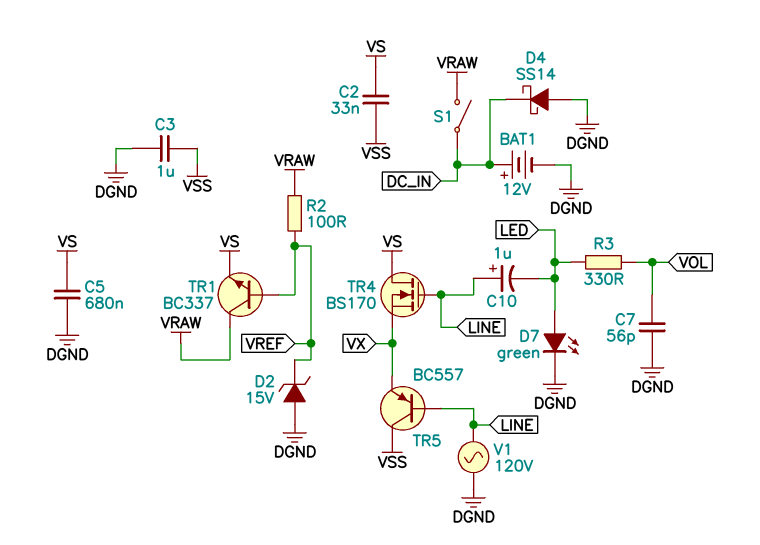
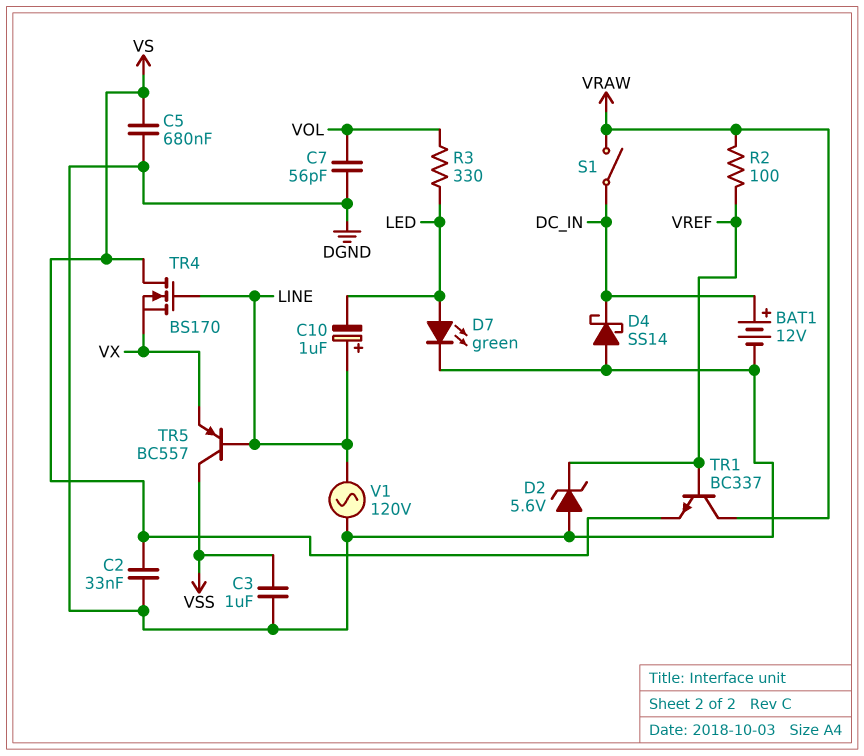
C2: 33nF (VS, VSS) -> 33nF (DGND, VS)
D2: zener 15V (A DGND, K VREF) -> zener 5.6V (A DGND, K VREF)

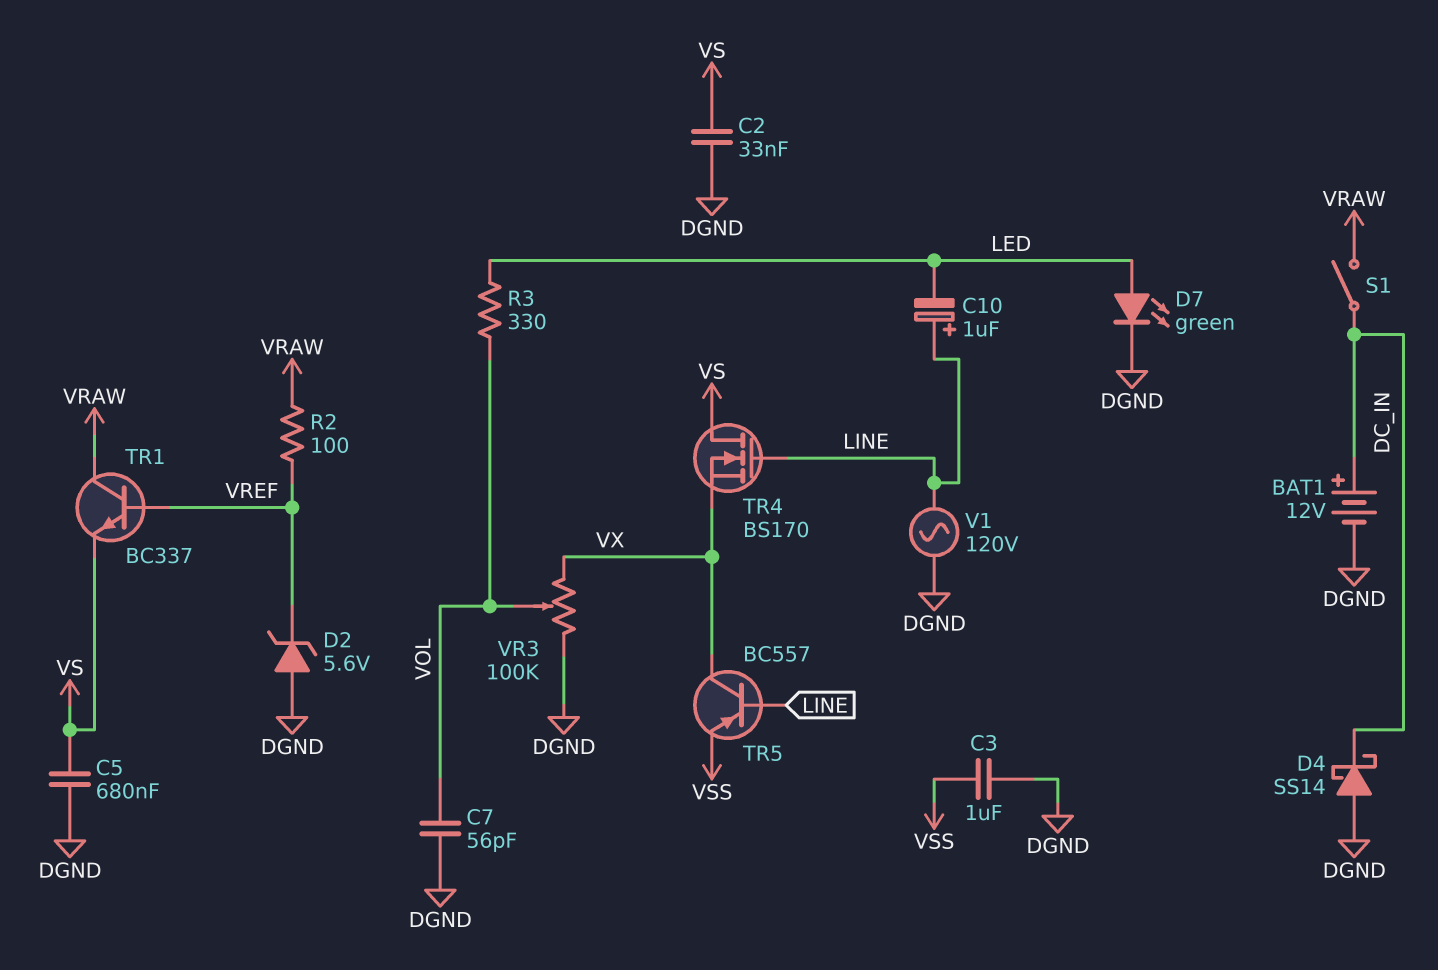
TR5: PNP BC557 (B LINE, C VSS, E VX) -> PNP BC557 (B LINE, C VX, E VSS)
VR3: none -> 100k (DGND, VX, wiper VOL)

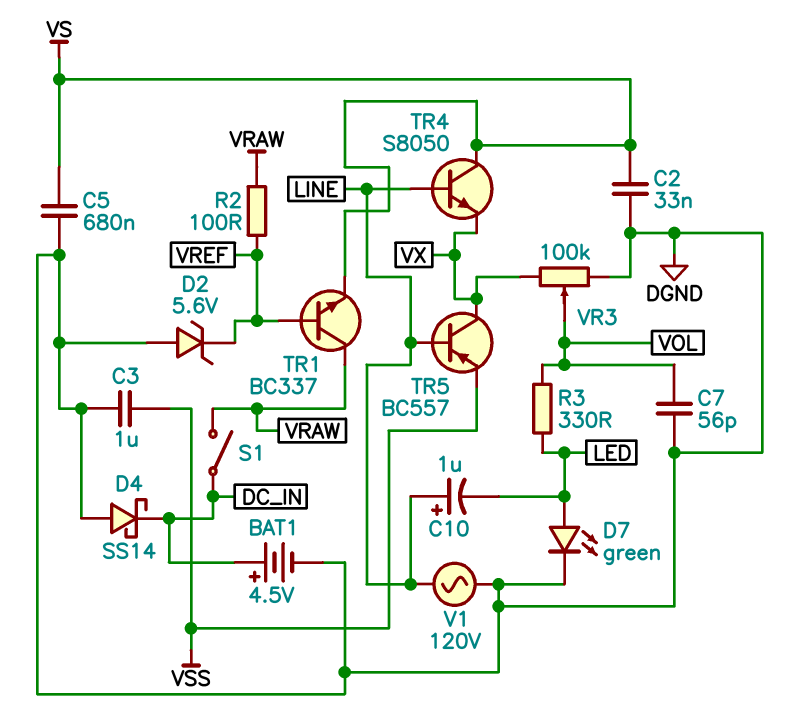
BAT1: 12V (plus DC_IN, minus DGND) -> 4.5V (plus DC_IN, minus DGND)
TR4: NMOS BS170 (G LINE, D VS, S VX) -> NPN S8050 (B LINE, C VS, E VX)

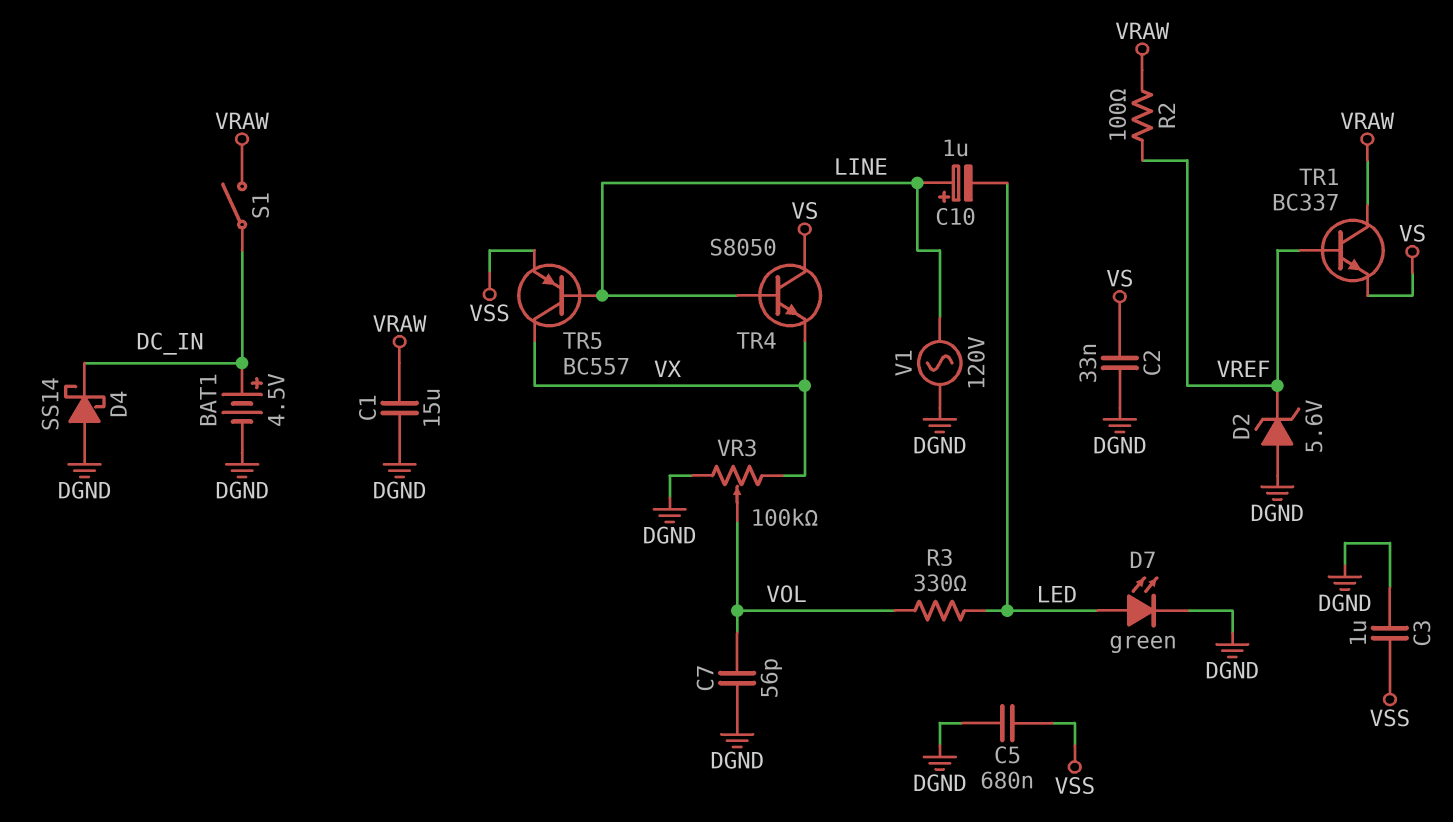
C1: none -> 15uF (DGND, VRAW)
C5: 680nF (DGND, VS) -> 680nF (DGND, VSS)

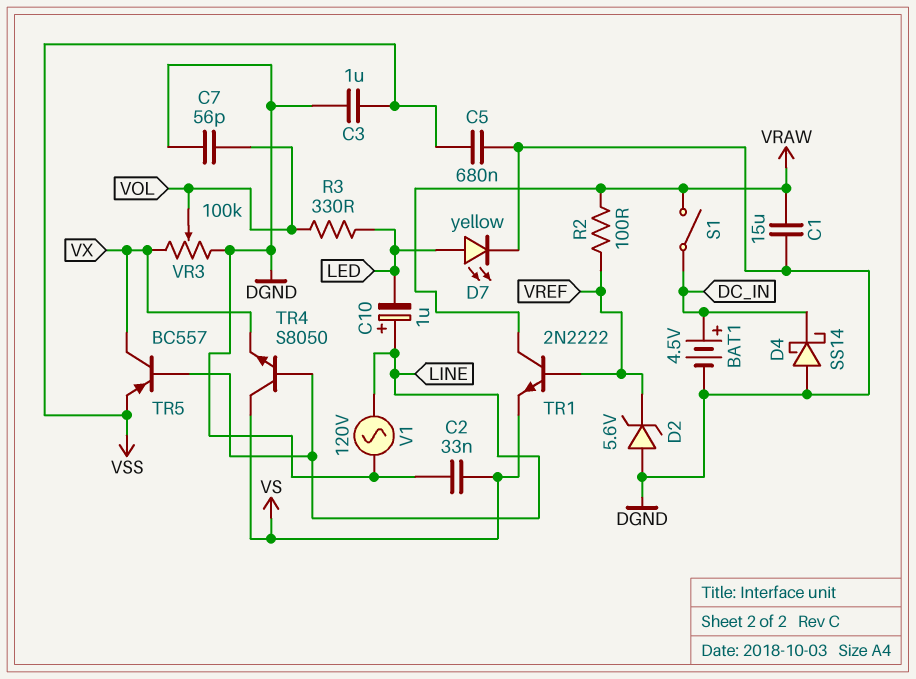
D7: LED green (A LED, K DGND) -> LED yellow (A LED, K DGND)
TR1: NPN BC337 (B VREF, C VRAW, E VS) -> NPN 2N2222 (B VREF, C VRAW, E VS)

